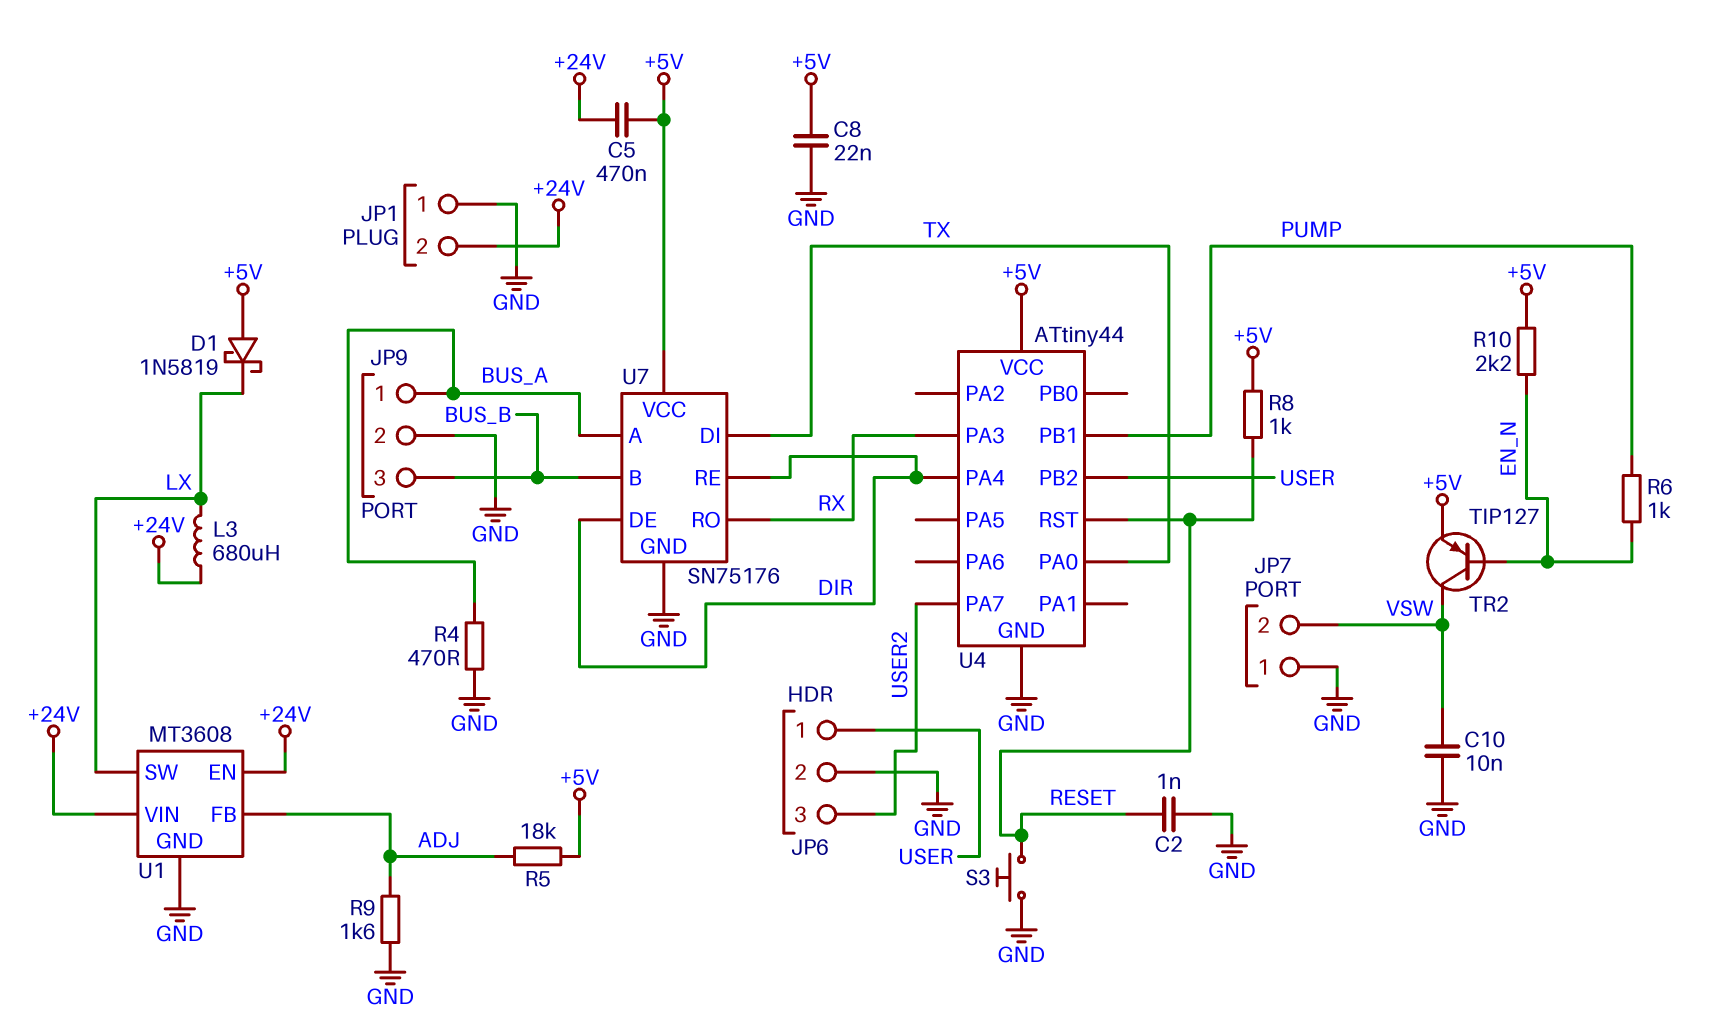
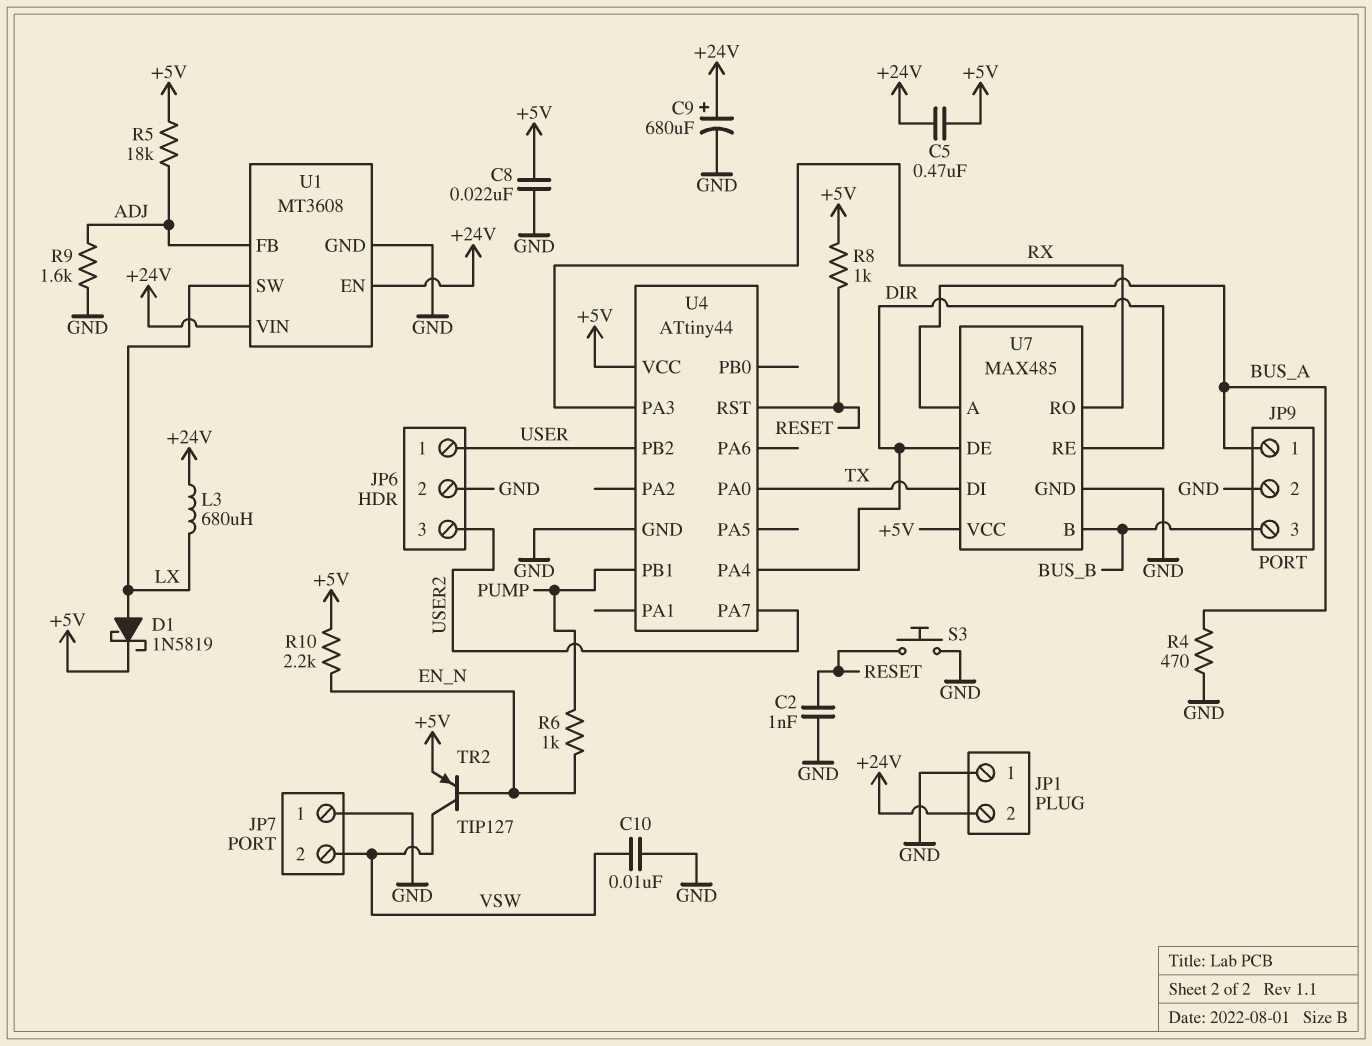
C9: none -> 680uF (plus +24V, minus GND)
D1: schottky 1N5819 (A +5V, K LX) -> schottky 1N5819 (A LX, K +5V)
U7: SN75176 -> MAX485

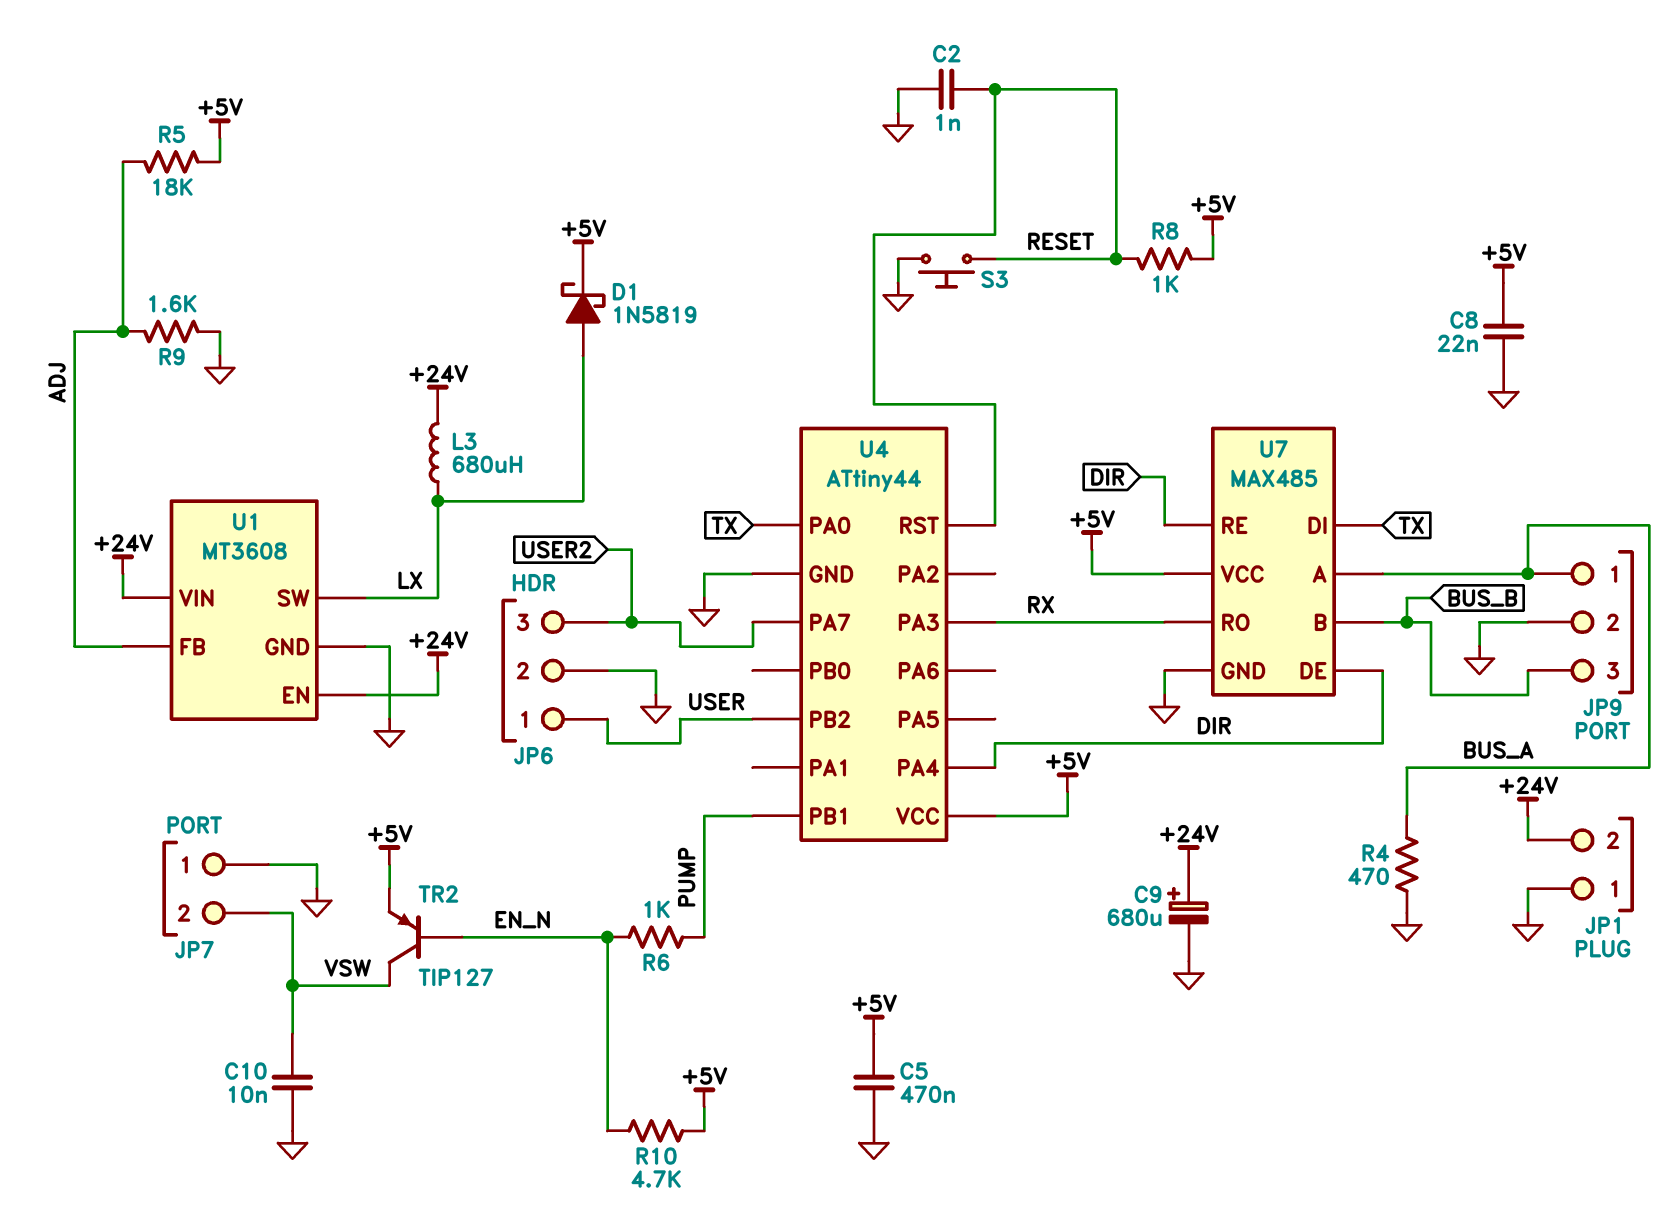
C5: 470nF (+5V, +24V) -> 470nF (+5V, GND)
R10: 2.2k (+5V, EN_N) -> 4.7k (+5V, EN_N)

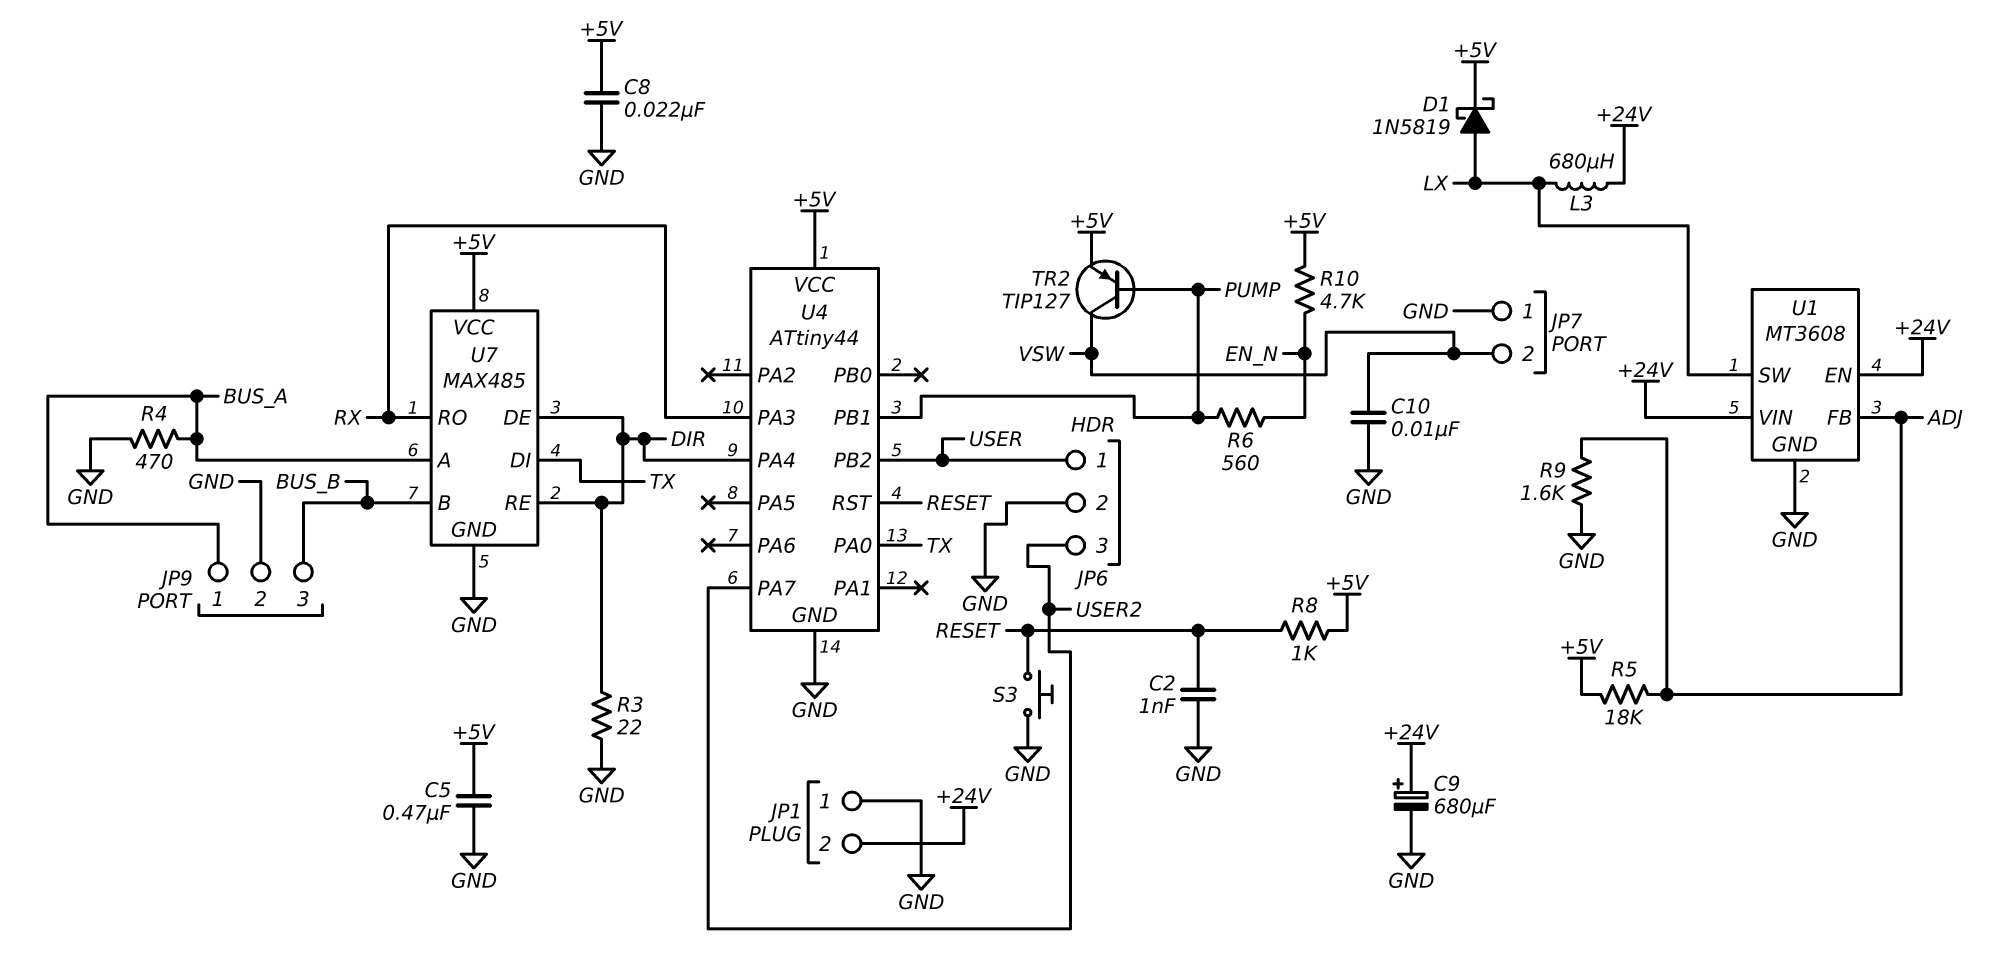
R3: none -> 22 (DIR, GND)
R6: 1k (EN_N, PUMP) -> 560 (EN_N, PUMP)
TR2: PNP TIP127 (B EN_N, C VSW, E +5V) -> PNP TIP127 (B PUMP, C VSW, E +5V)

